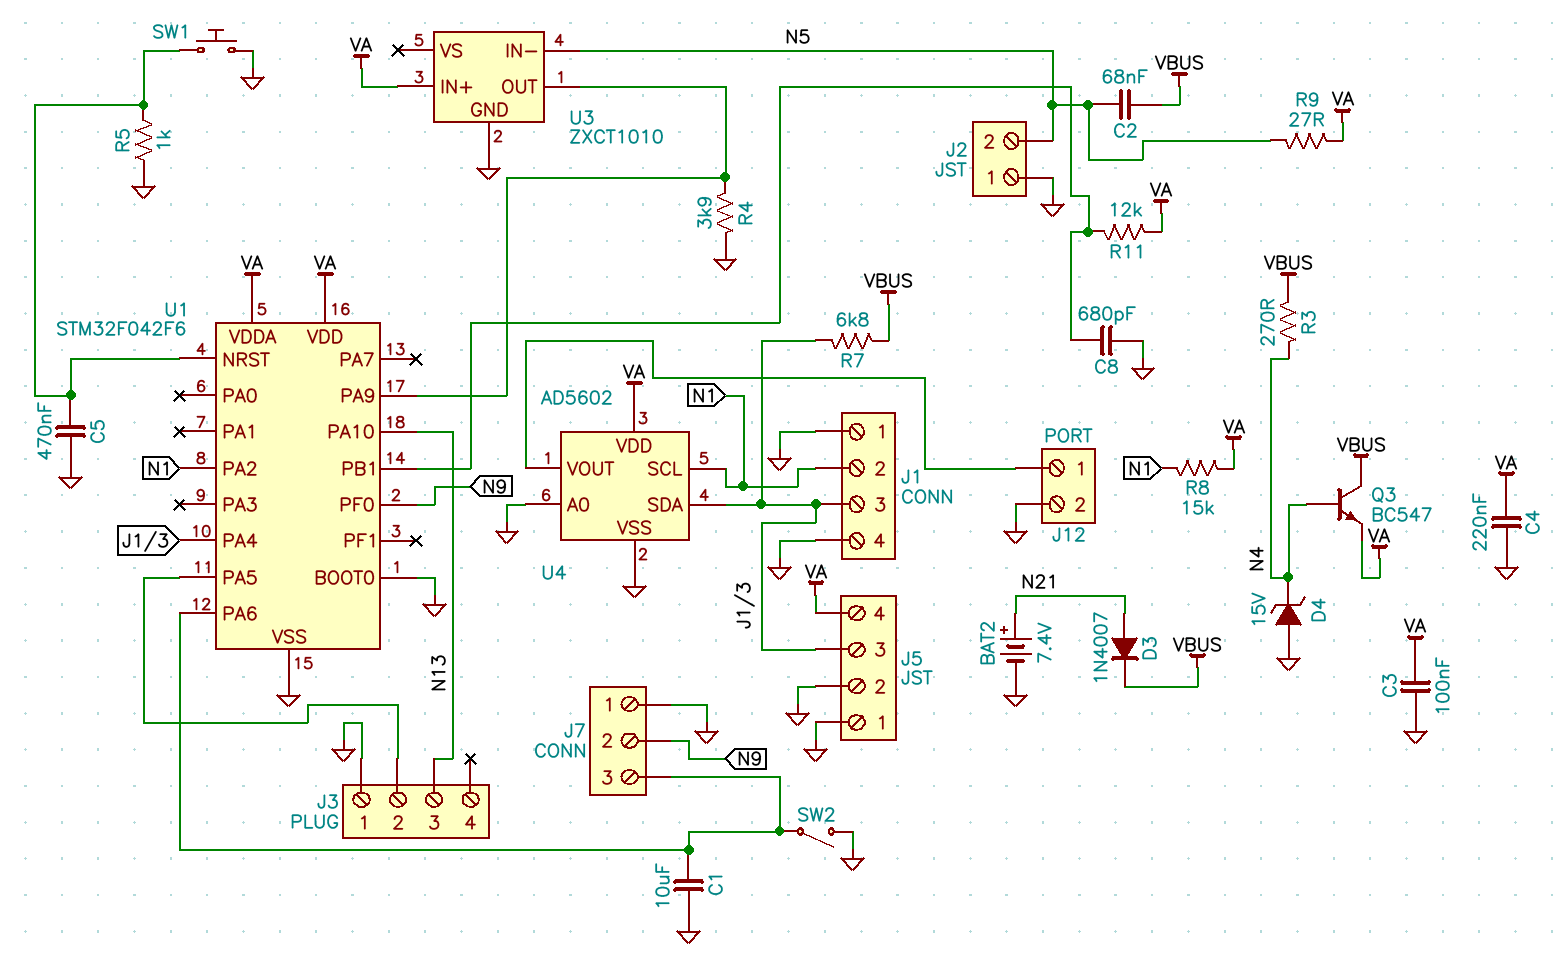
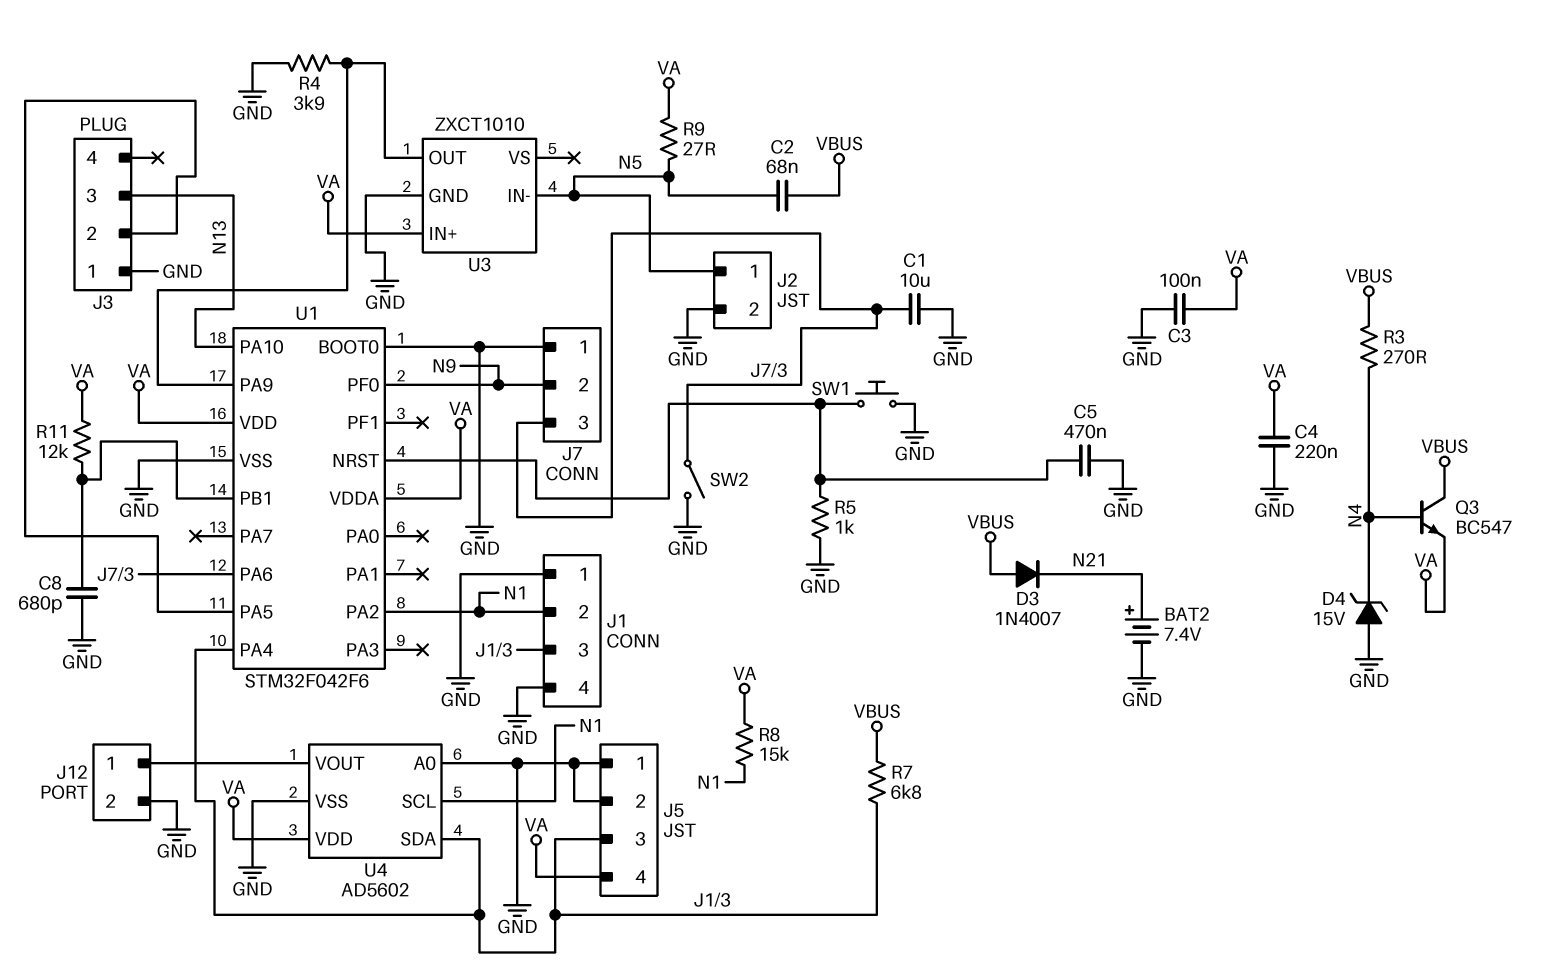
D3: diode 1N4007 (A N21, K VBUS) -> diode 1N4007 (A VBUS, K N21)
J2 pin 1: GND -> N5
J2 pin 2: N5 -> GND

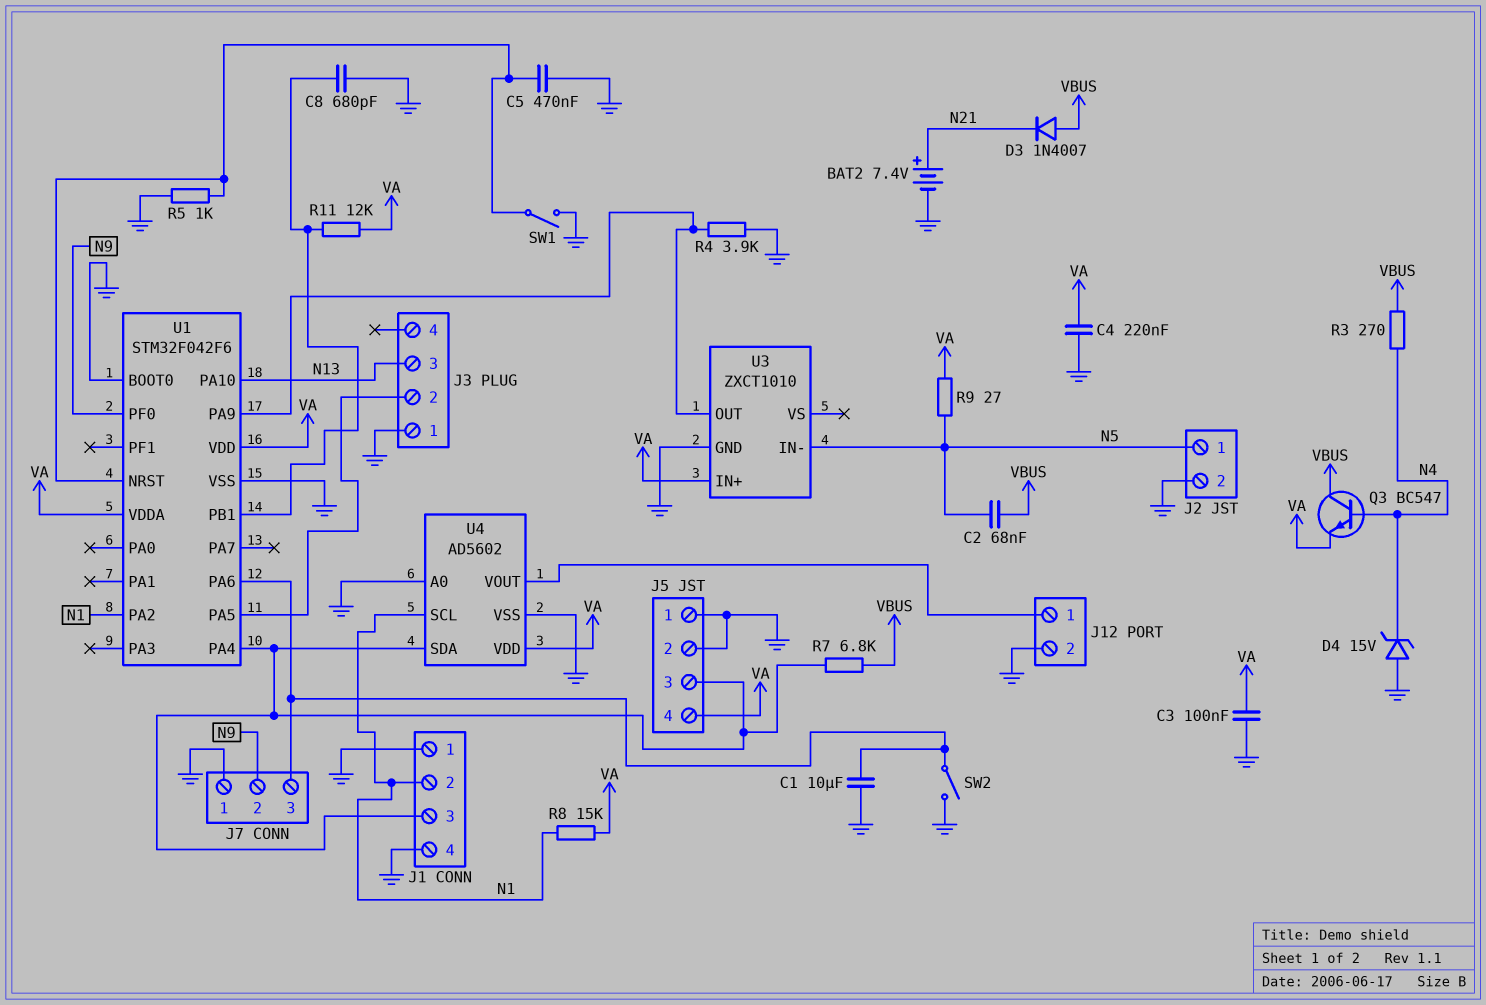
SW1: button (GND, U1/NRST) -> switch (GND, U1/NRST)

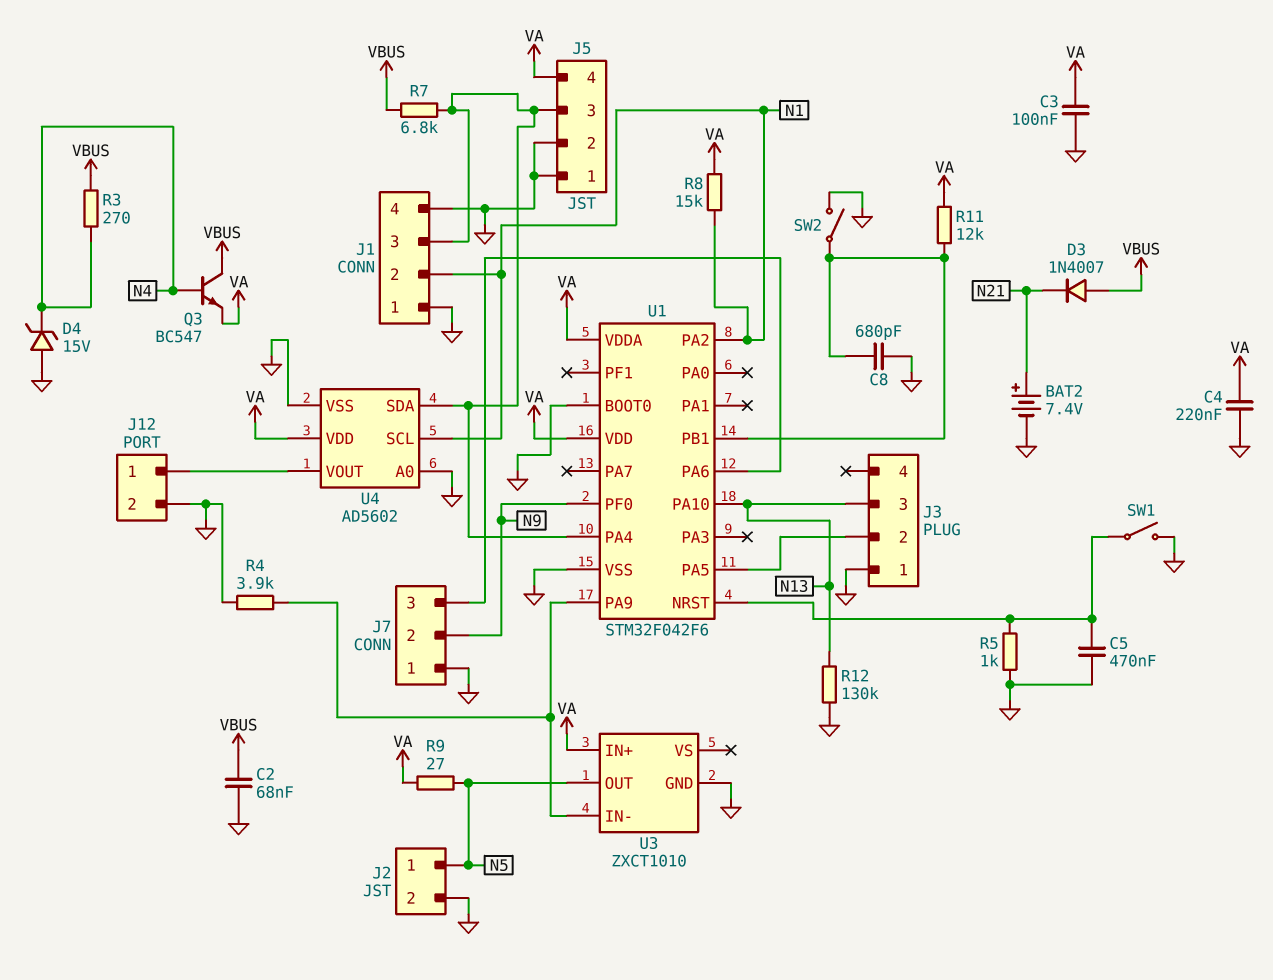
C1: 10uF (GND, J7/3) -> none
C2: 68nF (N5, VBUS) -> 68nF (GND, VBUS)
R12: none -> 130k (GND, N13)
SW2: switch (GND, J7/3) -> switch (GND, U1/PB1)
U3 pin IN-: N5 -> U1/PA9
U3 pin OUT: U1/PA9 -> N5

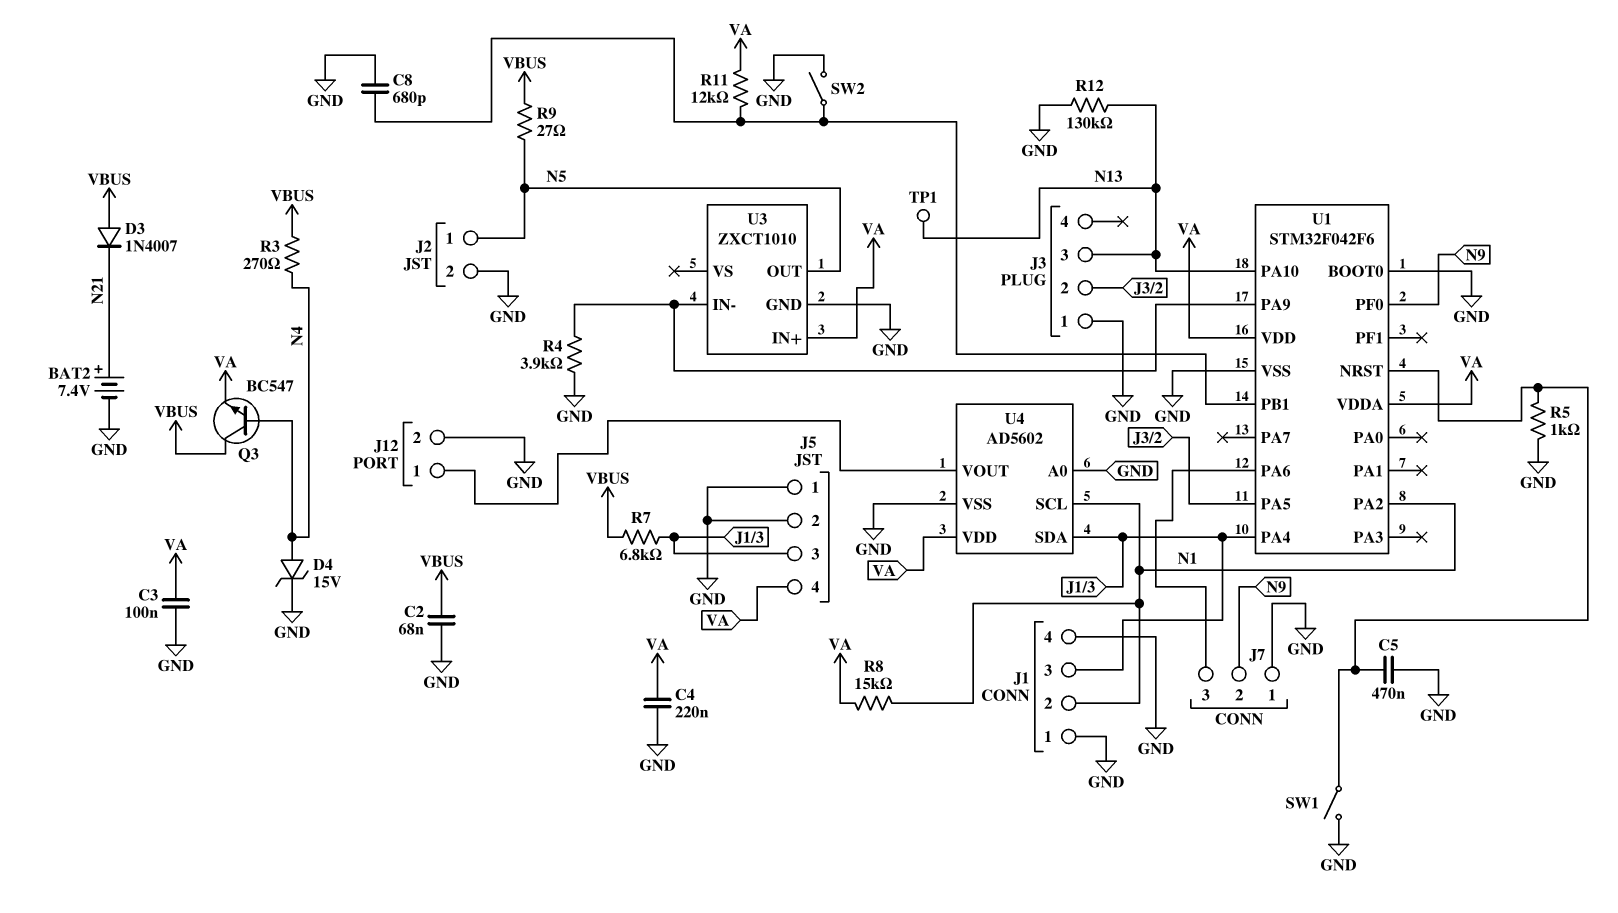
D4: zener 15V (A GND, K N4) -> zener 15V (A N4, K GND)
R9: 27 (N5, VA) -> 27 (N5, VBUS)
TP1: none -> test point (N13)

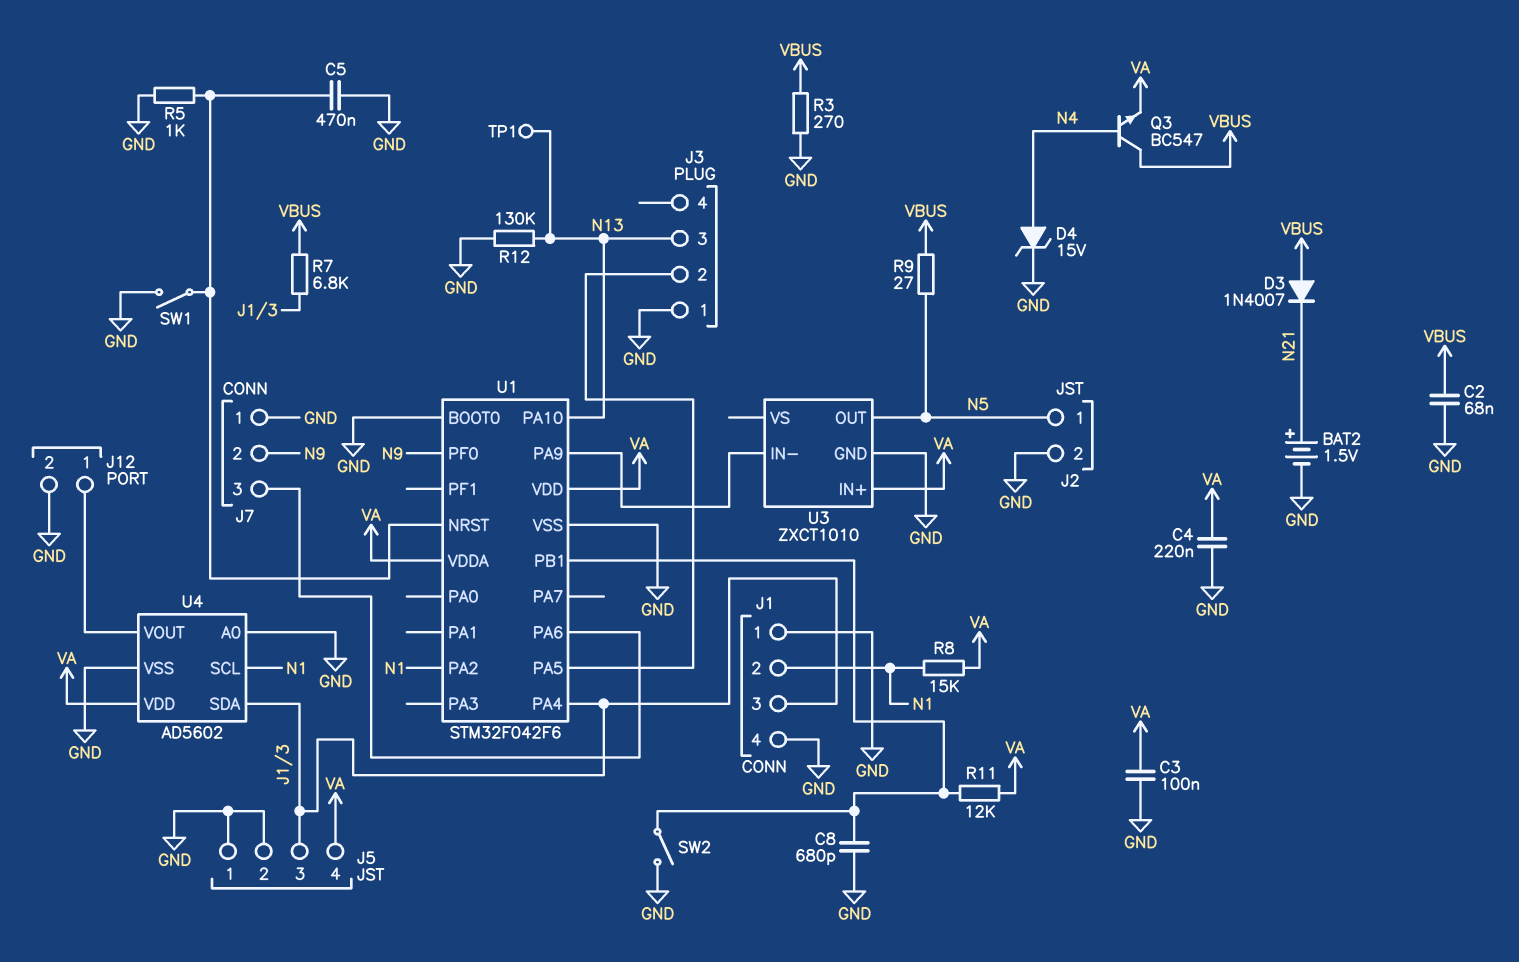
BAT2: 7.4V (plus N21, minus GND) -> 1.5V (plus N21, minus GND)
R3: 270 (N4, VBUS) -> 270 (GND, VBUS)
R4: 3.9k (GND, U1/PA9) -> none

